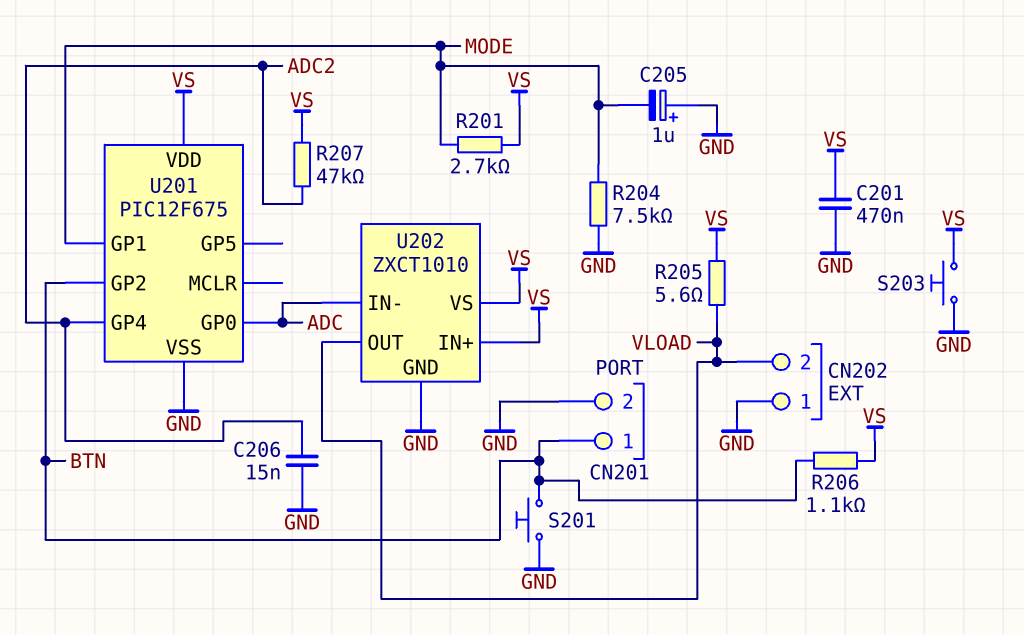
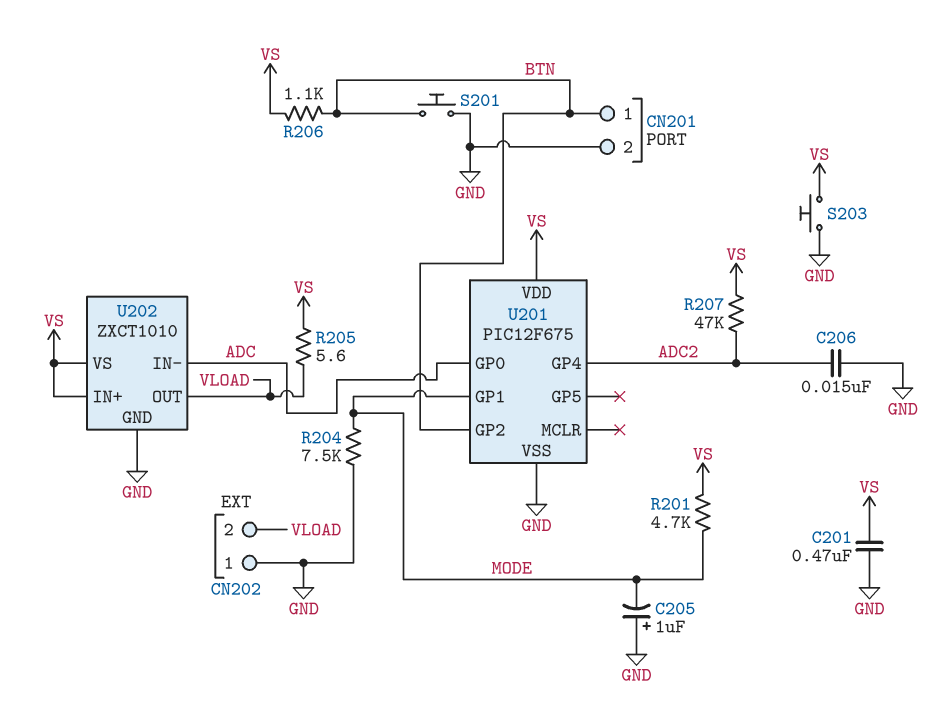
R201: 2.7k (MODE, VS) -> 4.7k (MODE, VS)

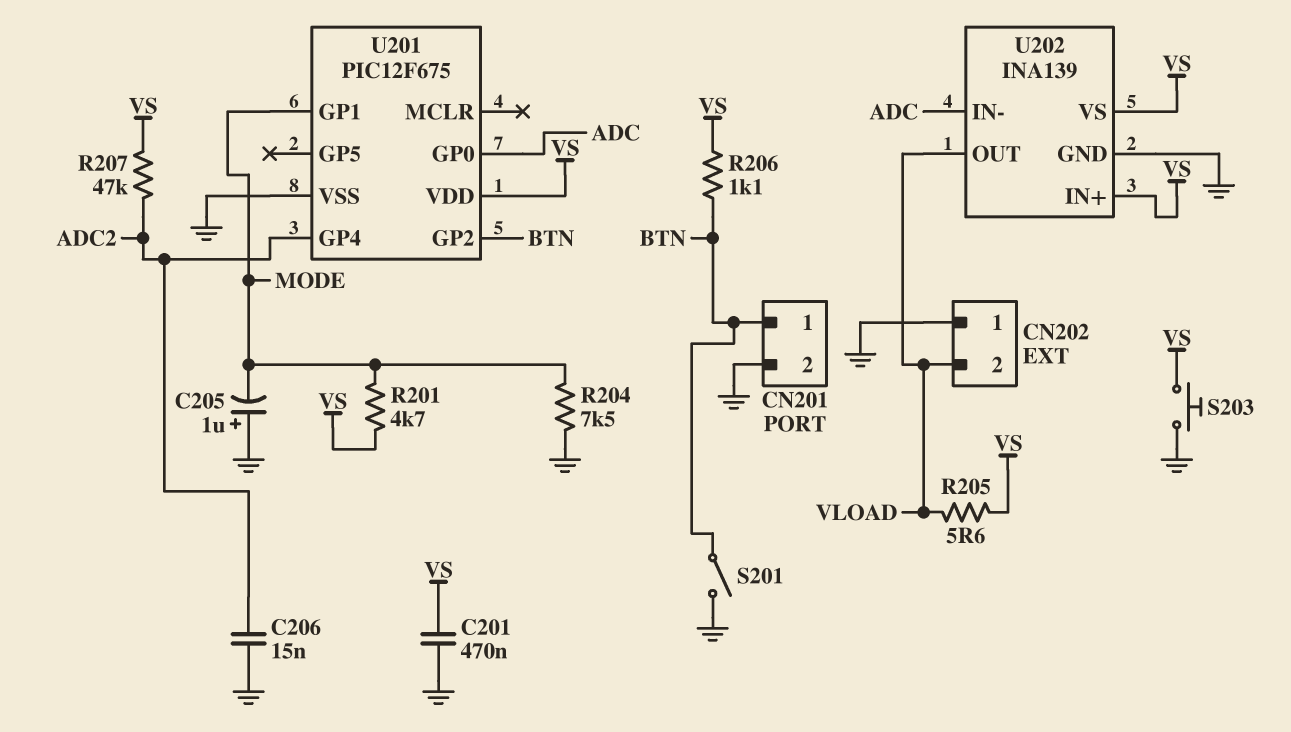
S201: button (BTN, GND) -> switch (BTN, GND)
U202: ZXCT1010 -> INA139

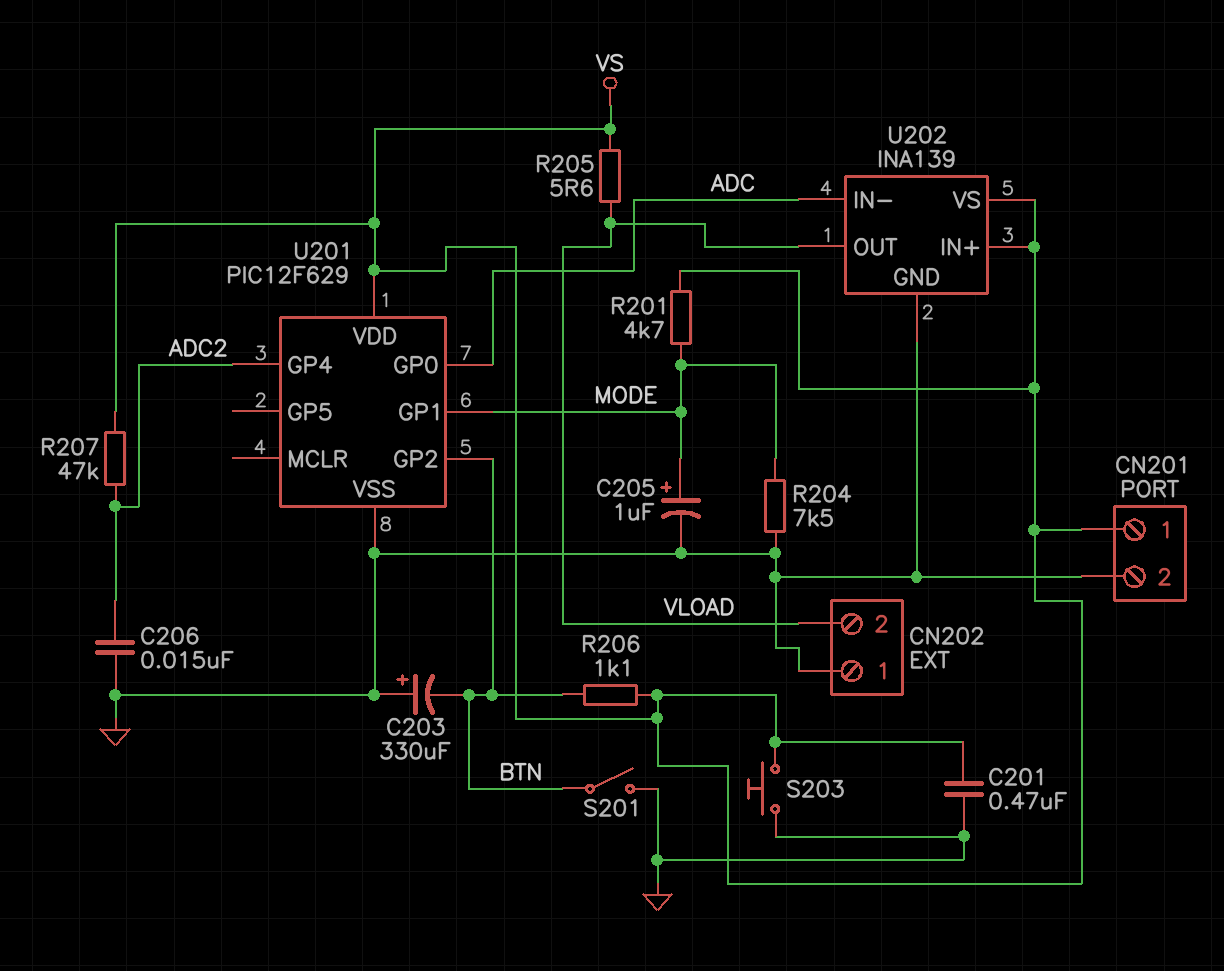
C203: none -> 330uF (plus GND, minus BTN)
C205: 1uF (plus GND, minus MODE) -> 1uF (plus MODE, minus GND)
CN201 pin 1: BTN -> VS
U201: PIC12F675 -> PIC12F629

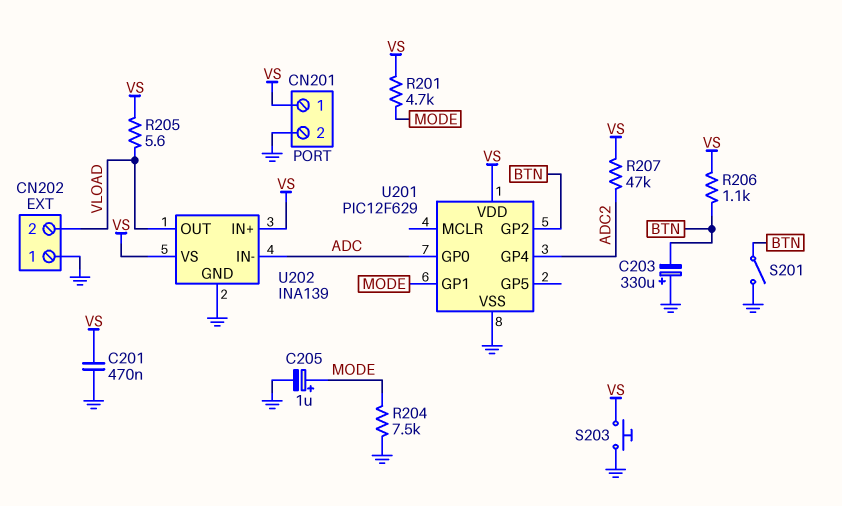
C206: 15nF (ADC2, GND) -> none

